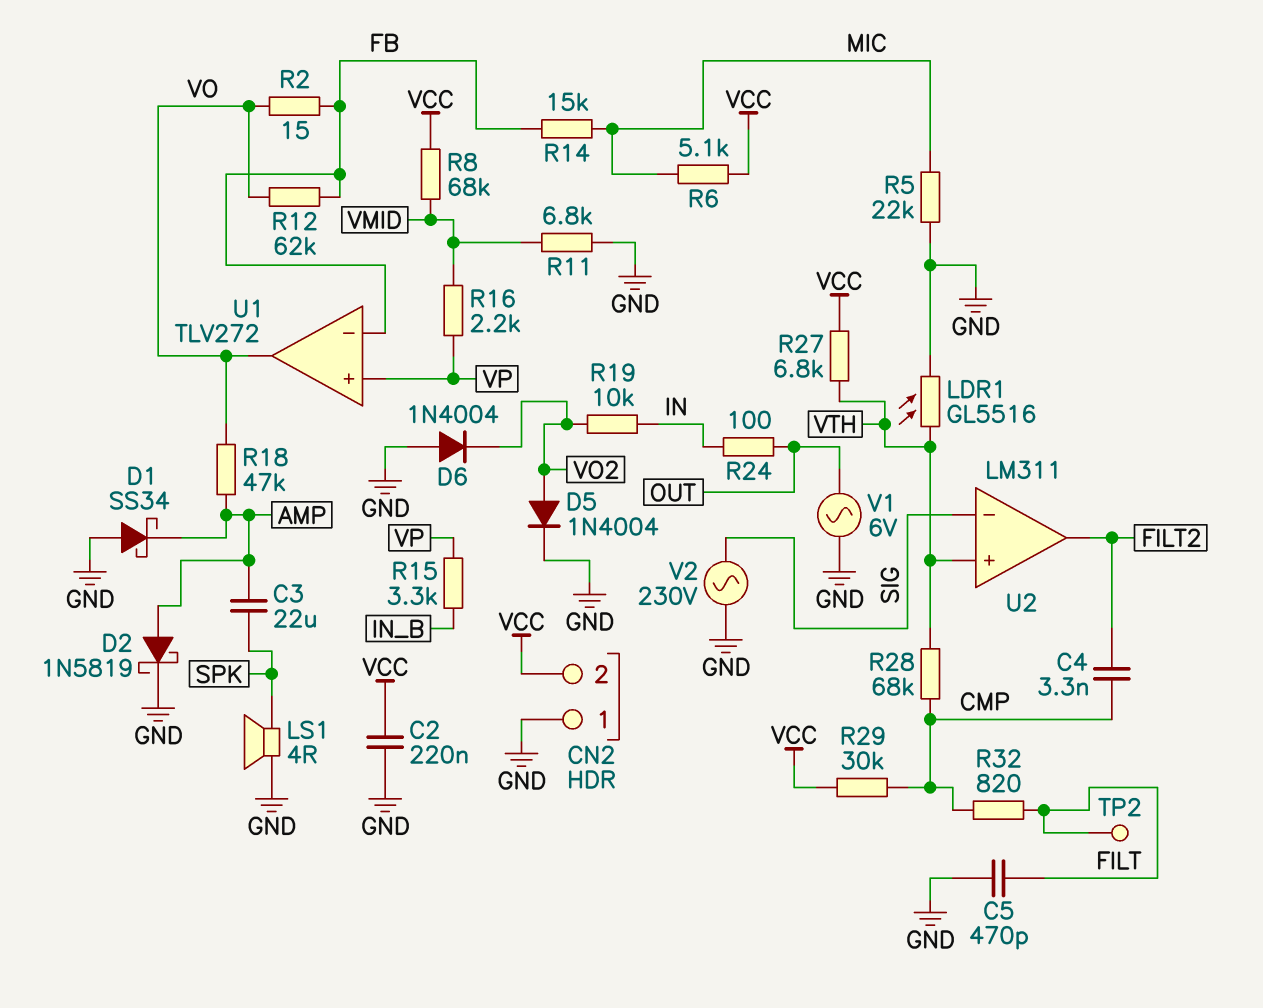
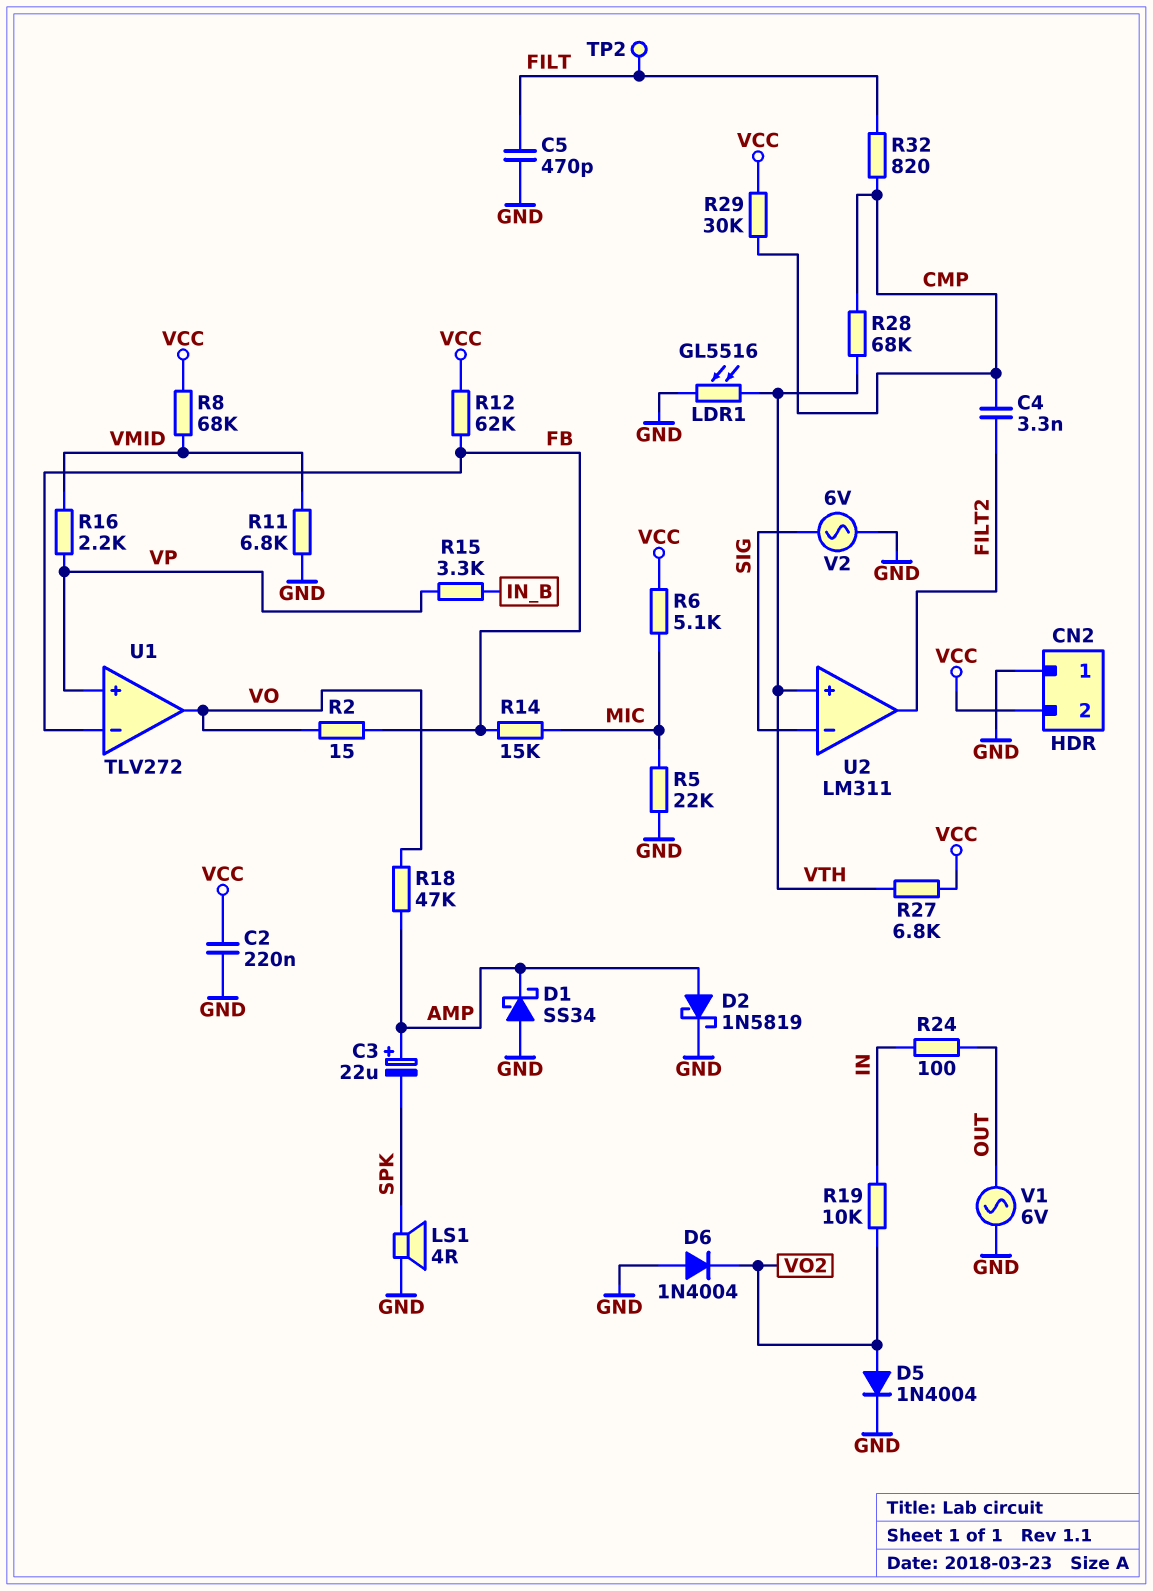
C3: 22uF (AMP, SPK) -> 22uF (plus AMP, minus SPK)
R12: 62k (FB, VO) -> 62k (FB, VCC)
V2: AC 230V (GND, SIG) -> AC 6V (GND, SIG)

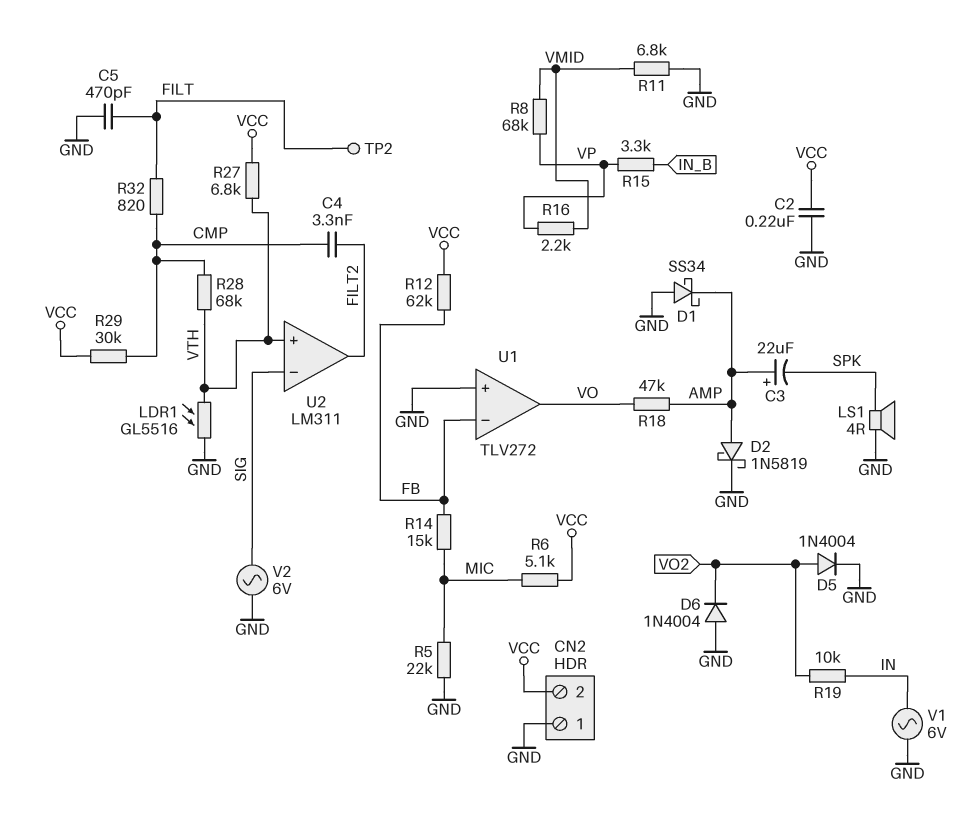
R2: 15 (FB, VO) -> none
R8: 68k (VCC, VMID) -> 68k (VMID, VP)
R24: 100 (IN, OUT) -> none
U1 pin in+: VP -> GND
V1: AC 6V (GND, OUT) -> AC 6V (GND, IN)

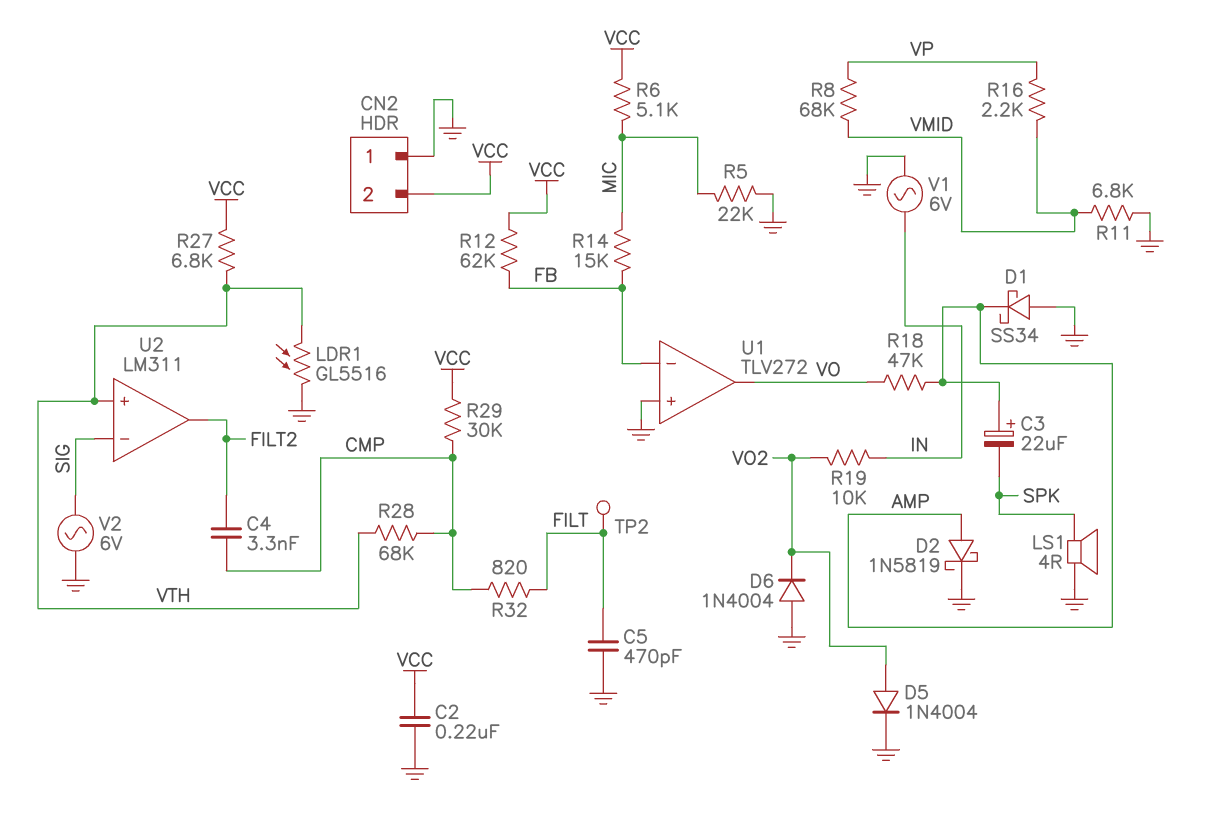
R15: 3.3k (IN_B, VP) -> none

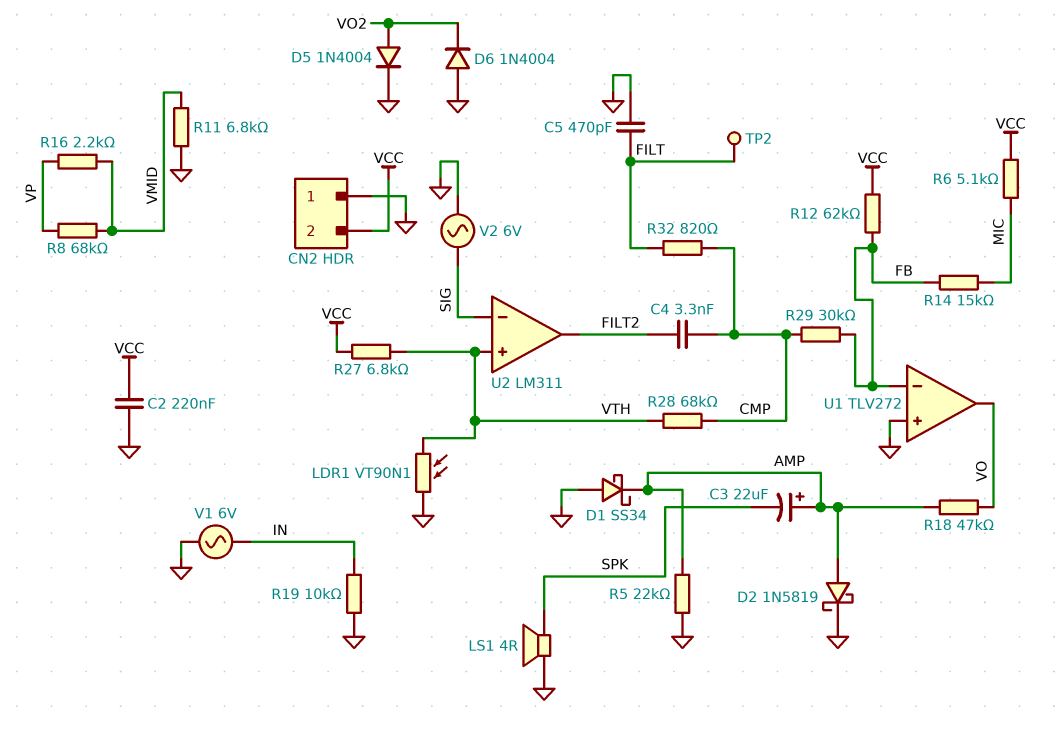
LDR1: GL5516 (GND, VTH) -> VT90N1 (GND, VTH)
R5: 22k (GND, MIC) -> 22k (AMP, GND)
R19: 10k (IN, VO2) -> 10k (GND, IN)
R29: 30k (CMP, VCC) -> 30k (CMP, FB)

